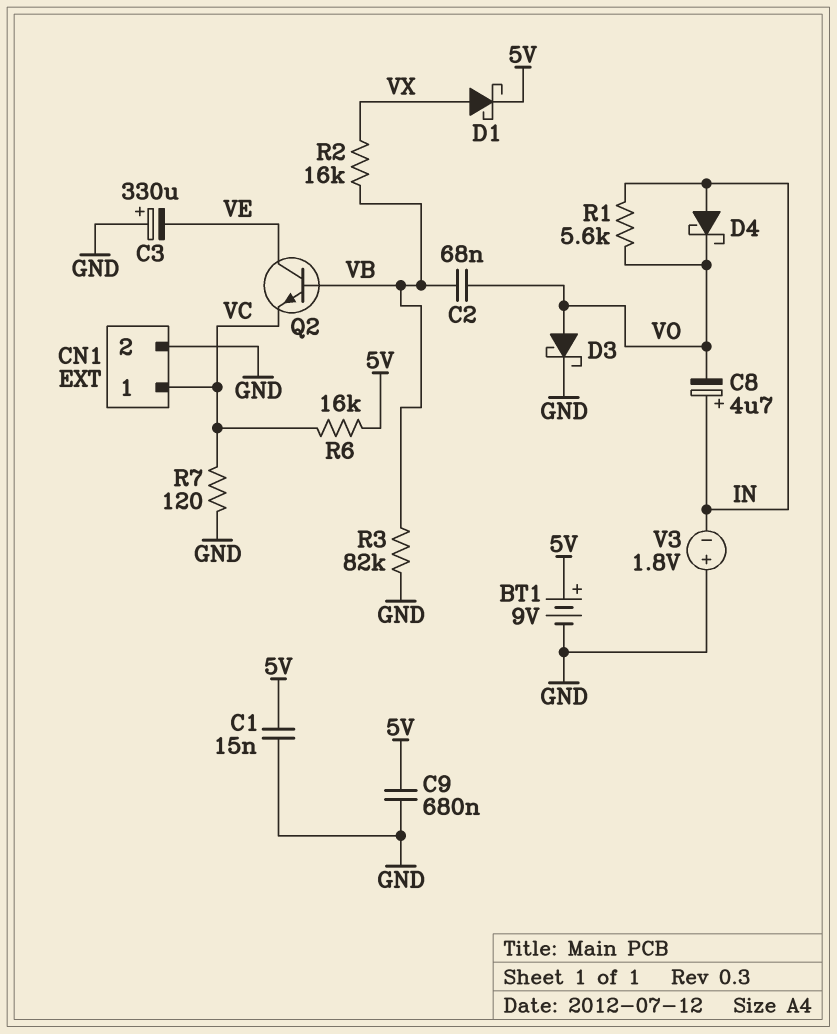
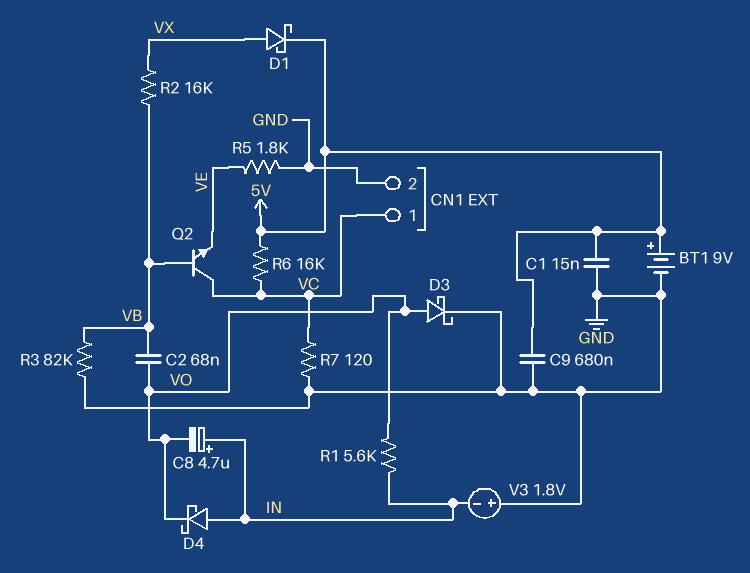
C3: 330uF (plus GND, minus VE) -> none
Q2: NPN (B VB, C VE, E VC) -> NPN (B VB, C VC, E VE)
R5: none -> 1.8k (GND, VE)

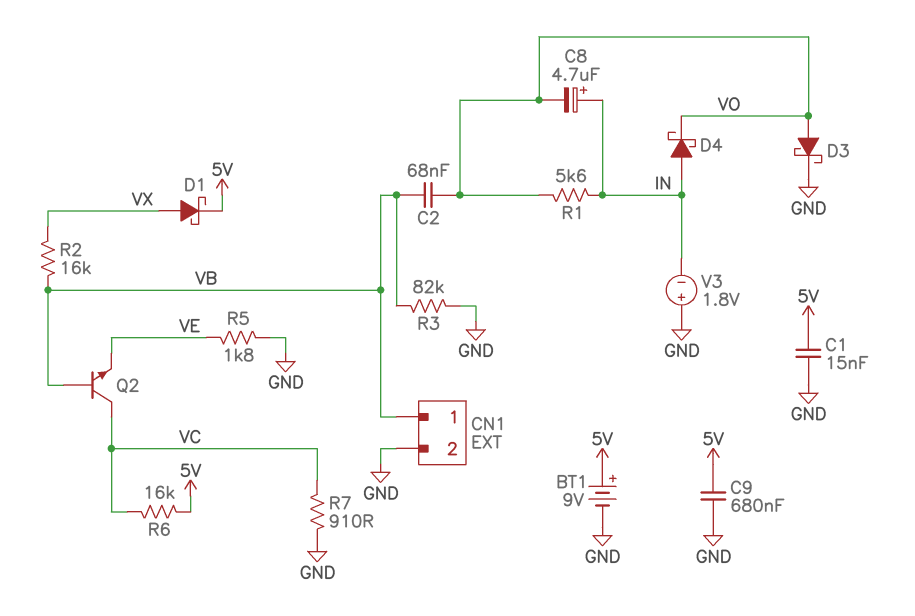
CN1 pin 1: VC -> VB
R7: 120 (GND, VC) -> 910 (GND, VC)

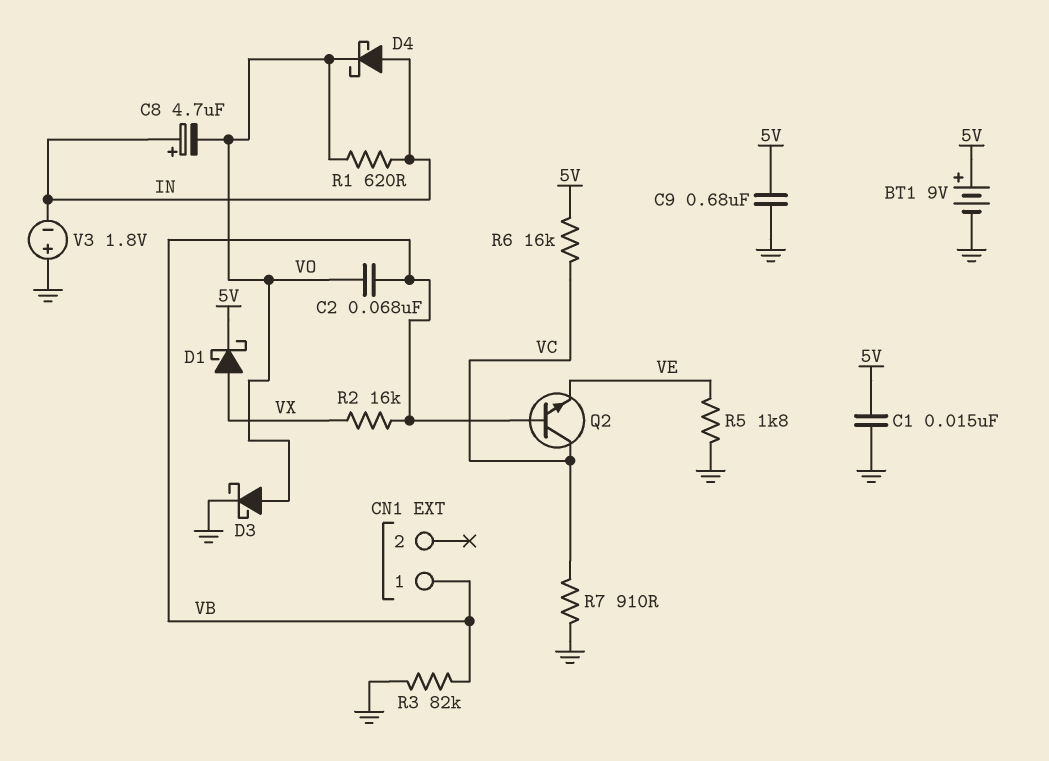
CN1 pin 2: GND -> none
R1: 5.6k (IN, VO) -> 620 (IN, VO)

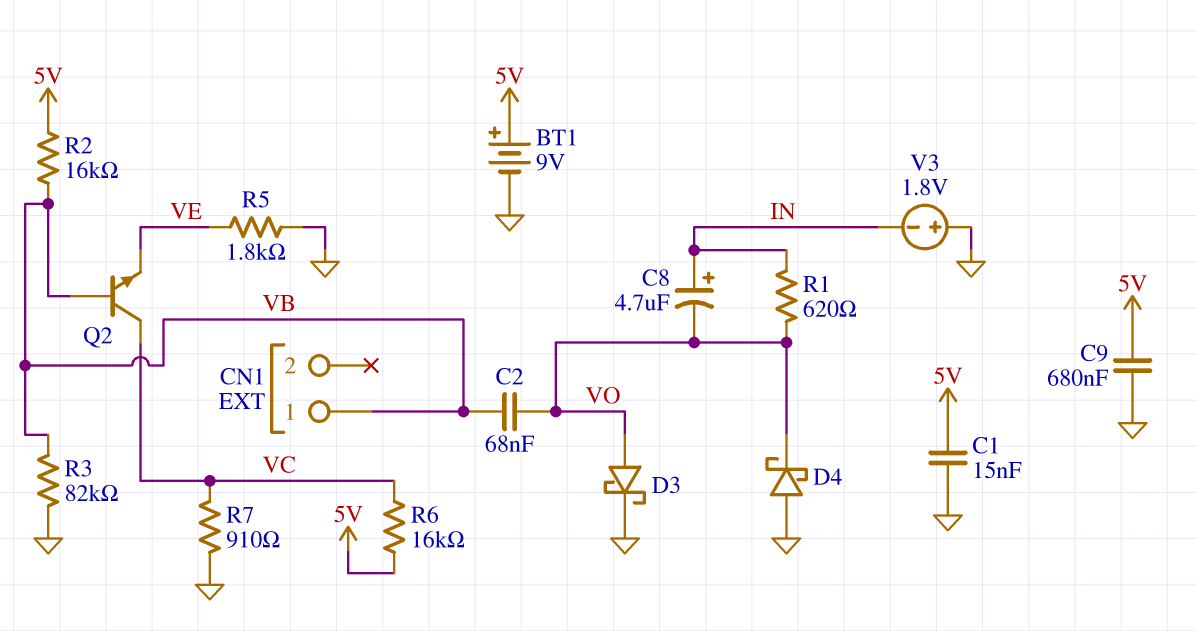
D1: schottky (A VX, K 5V) -> none
D4: schottky (A IN, K VO) -> schottky (A GND, K VO)
R2: 16k (VB, VX) -> 16k (5V, VB)

